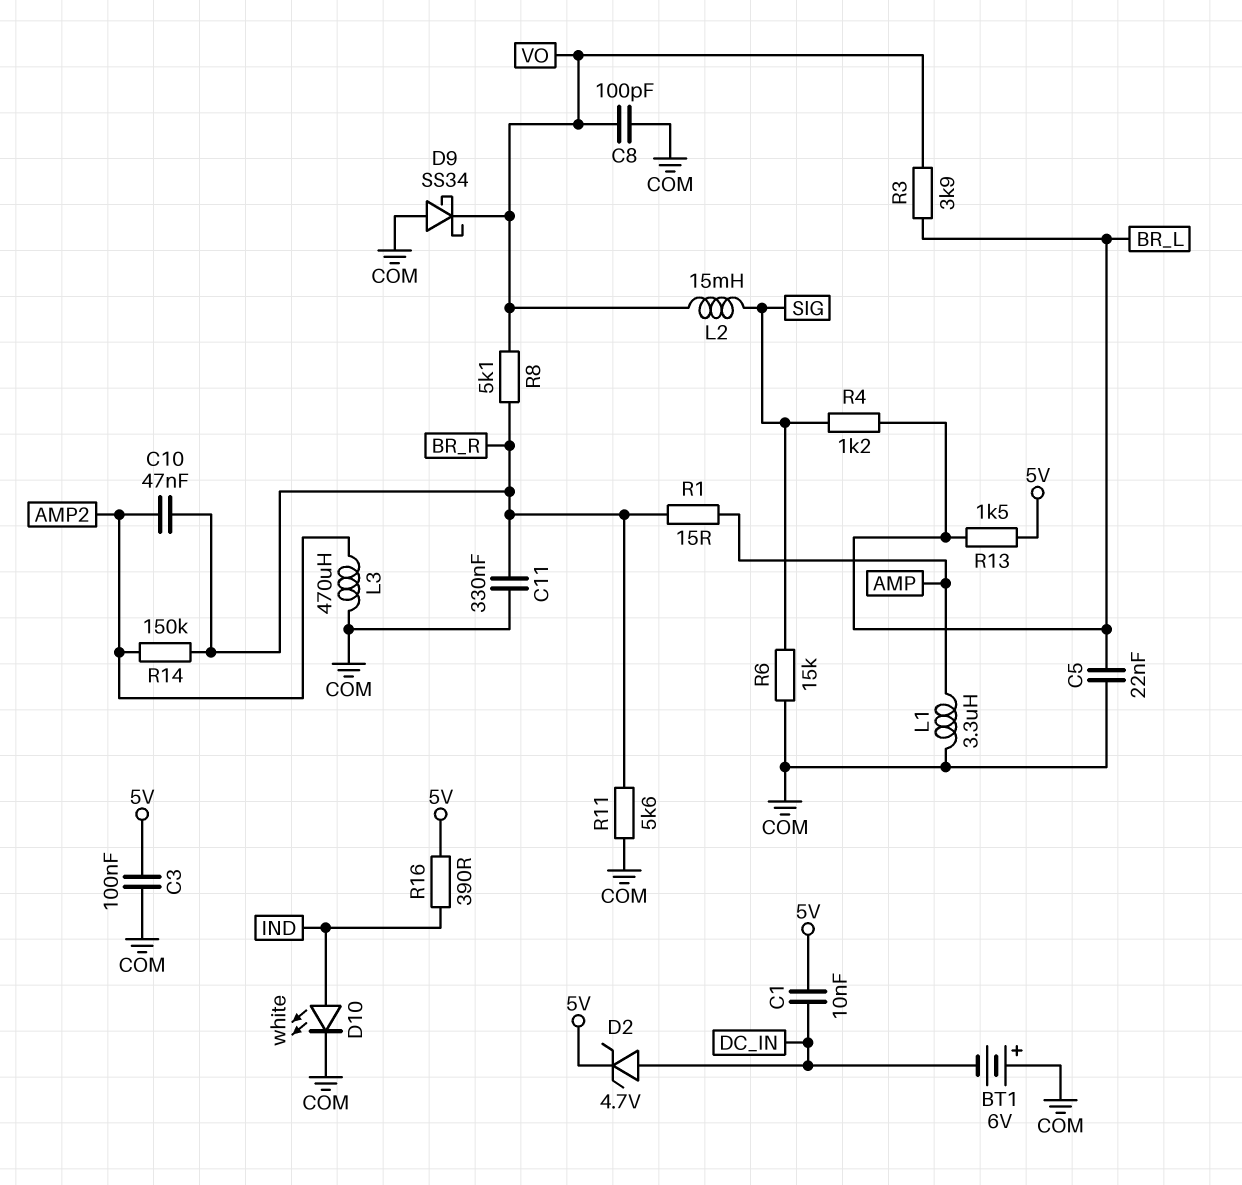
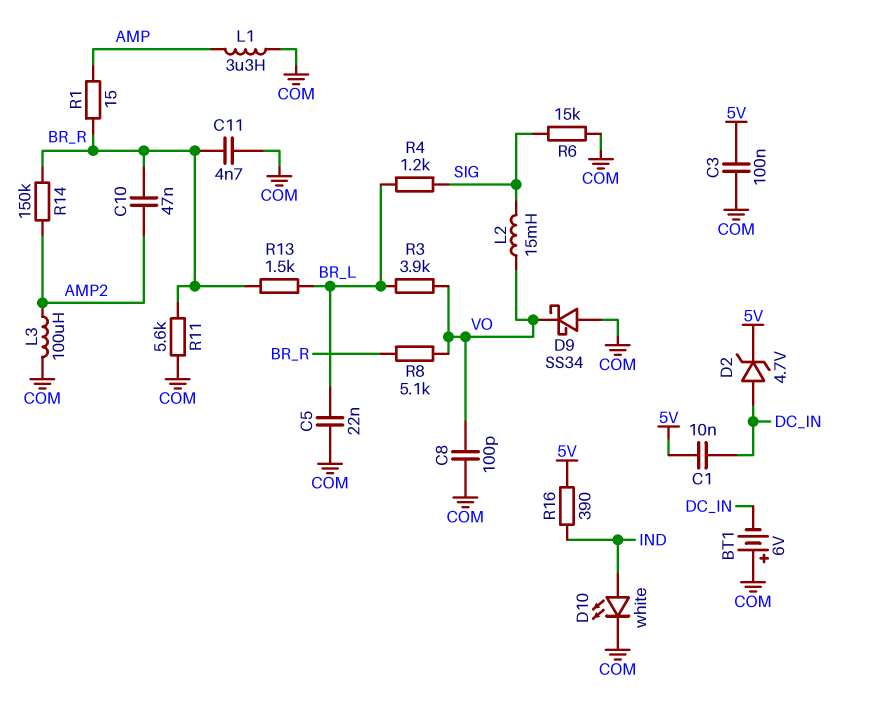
C11: 330nF (BR_R, COM) -> 4.7nF (BR_R, COM)
L3: 470uH (AMP2, COM) -> 100uH (AMP2, COM)
R13: 1.5k (5V, BR_L) -> 1.5k (BR_L, BR_R)

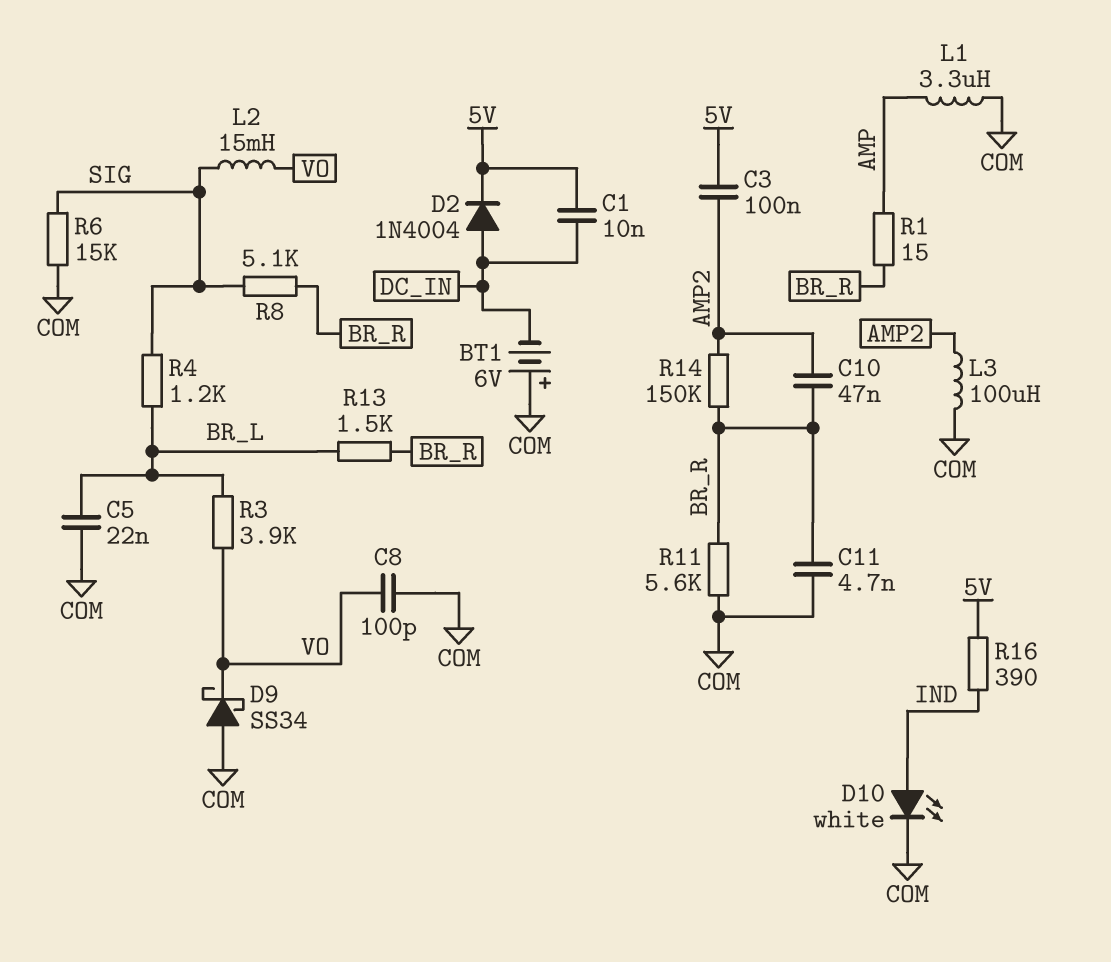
C3: 100nF (5V, COM) -> 100nF (5V, AMP2)
D2: zener 4.7V (A DC_IN, K 5V) -> diode 1N4004 (A DC_IN, K 5V)
R8: 5.1k (BR_R, VO) -> 5.1k (BR_R, SIG)

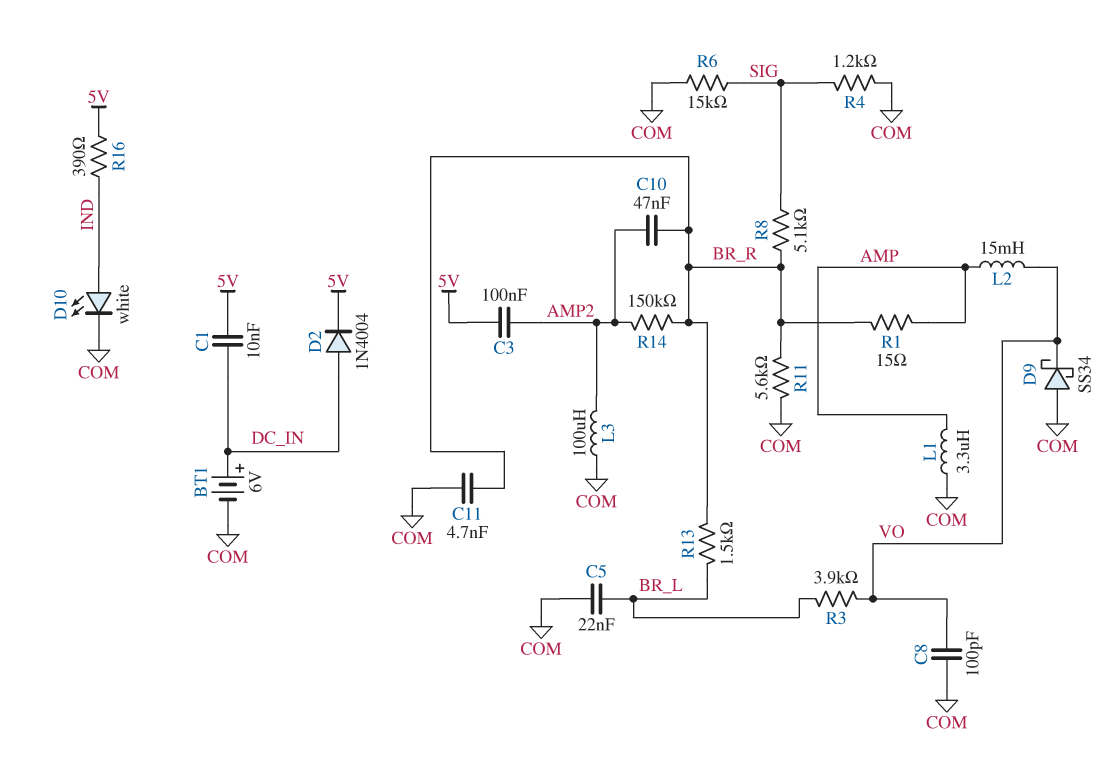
BT1: 6V (plus COM, minus DC_IN) -> 6V (plus DC_IN, minus COM)
L2: 15mH (SIG, VO) -> 15mH (AMP, VO)
R4: 1.2k (BR_L, SIG) -> 1.2k (COM, SIG)

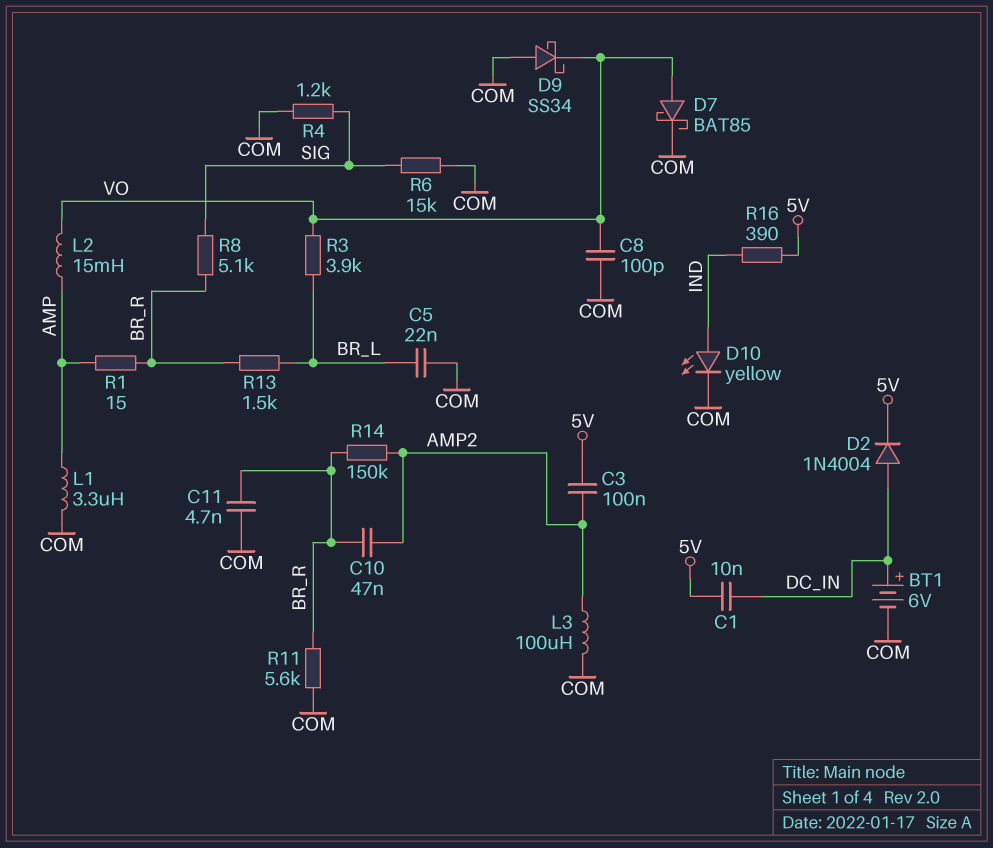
D7: none -> schottky BAT85 (A VO, K COM)
D10: LED white (A IND, K COM) -> LED yellow (A IND, K COM)

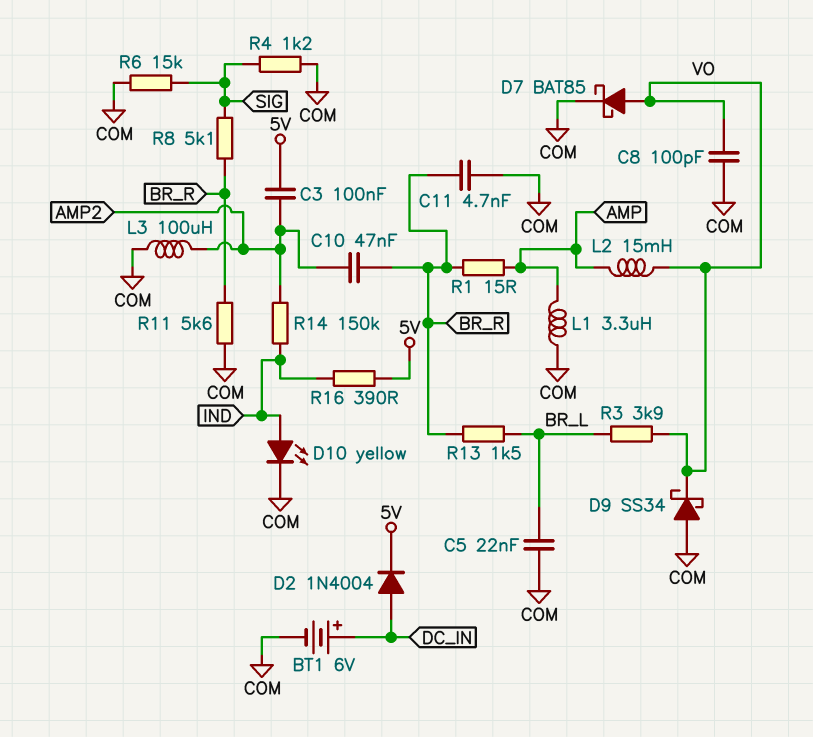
C1: 10nF (5V, DC_IN) -> none
R14: 150k (AMP2, BR_R) -> 150k (AMP2, IND)

